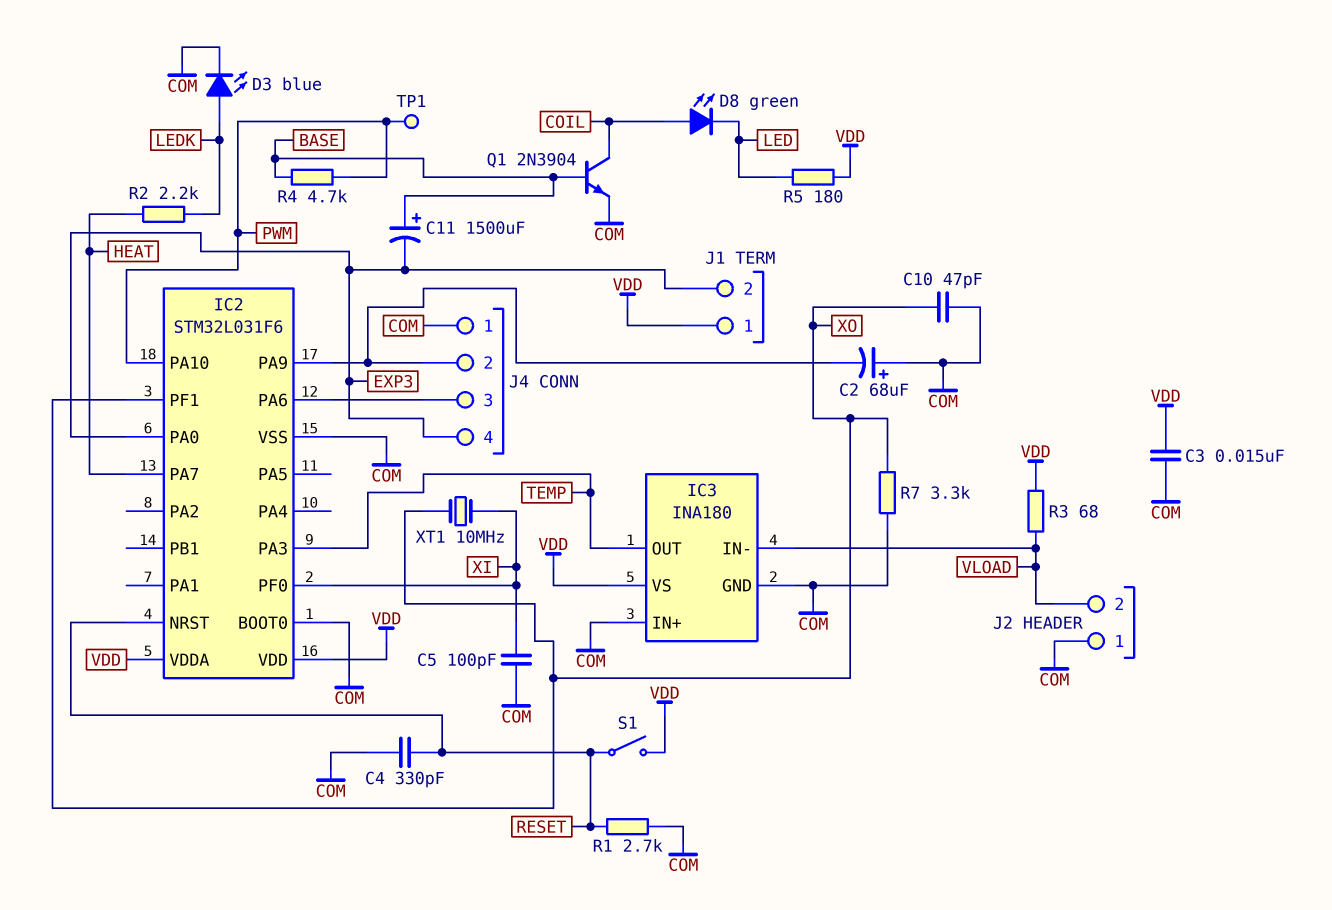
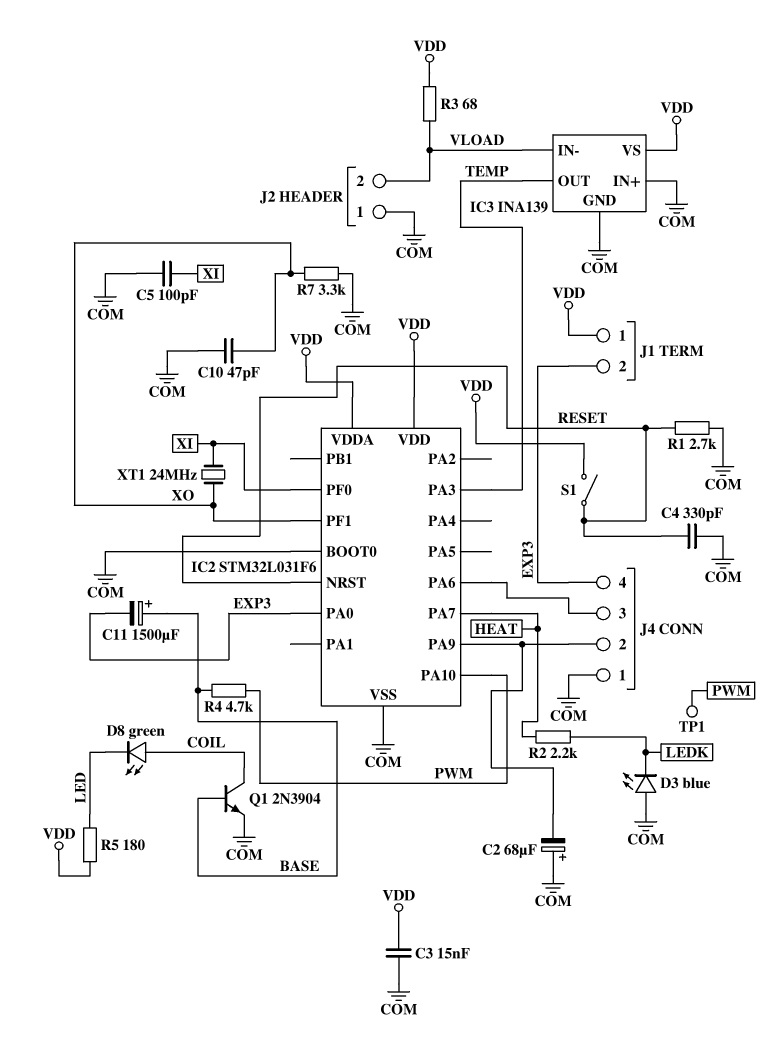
D3: LED blue (A LEDK, K COM) -> LED blue (A COM, K LEDK)
IC3: INA180 -> INA139
XT1: 10MHz (XI, XO) -> 24MHz (XI, XO)

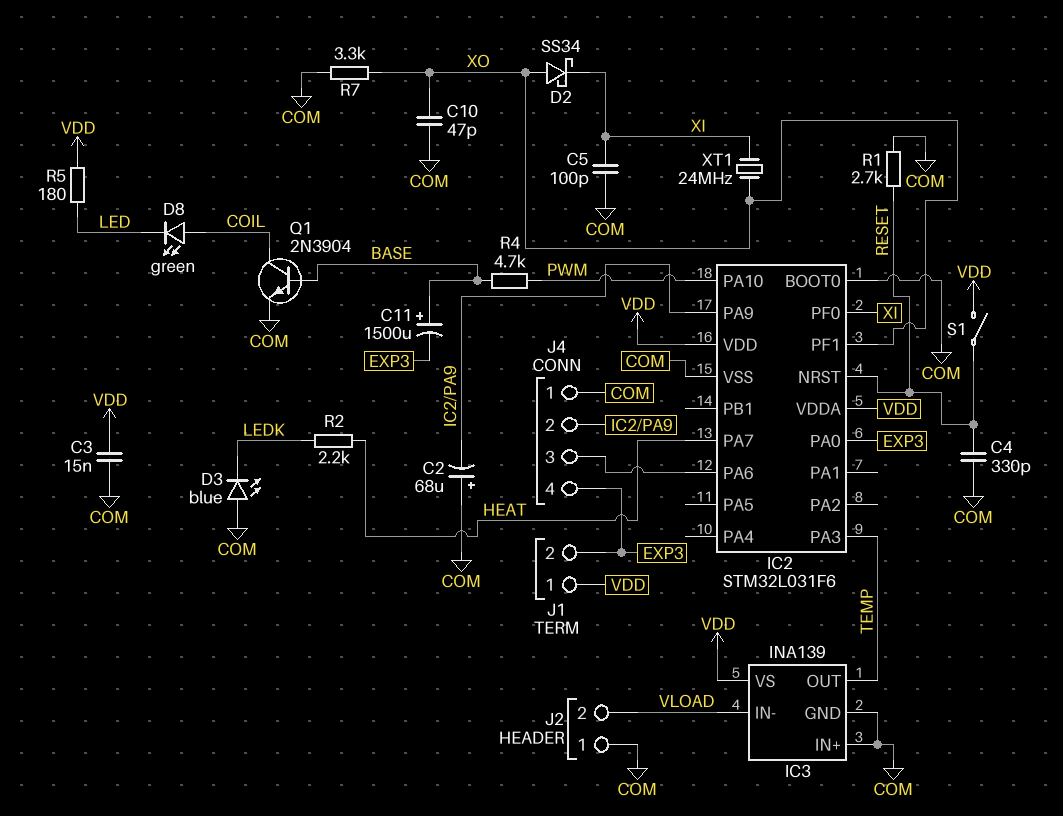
D2: none -> schottky SS34 (A XO, K XI)
R3: 68 (VDD, VLOAD) -> none
TP1: test point (PWM) -> none

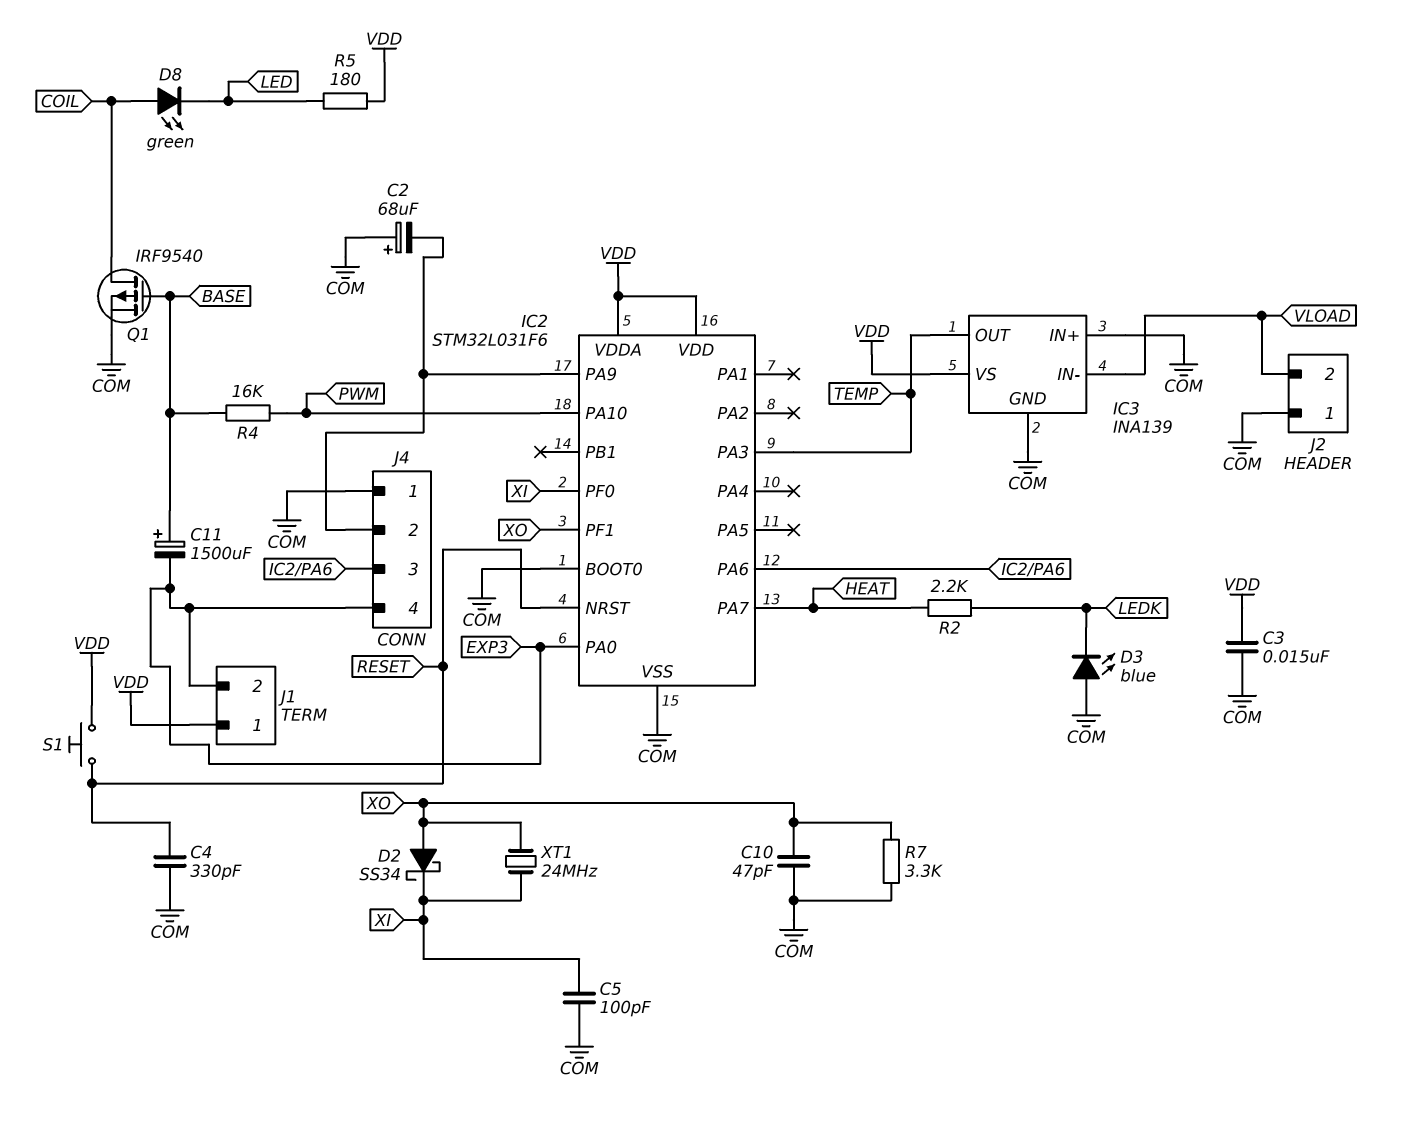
Q1: NPN 2N3904 (B BASE, C COIL, E COM) -> PMOS IRF9540 (G BASE, D COIL, S COM)
R1: 2.7k (COM, RESET) -> none
R4: 4.7k (BASE, PWM) -> 16k (BASE, PWM)
S1: switch (RESET, VDD) -> button (RESET, VDD)

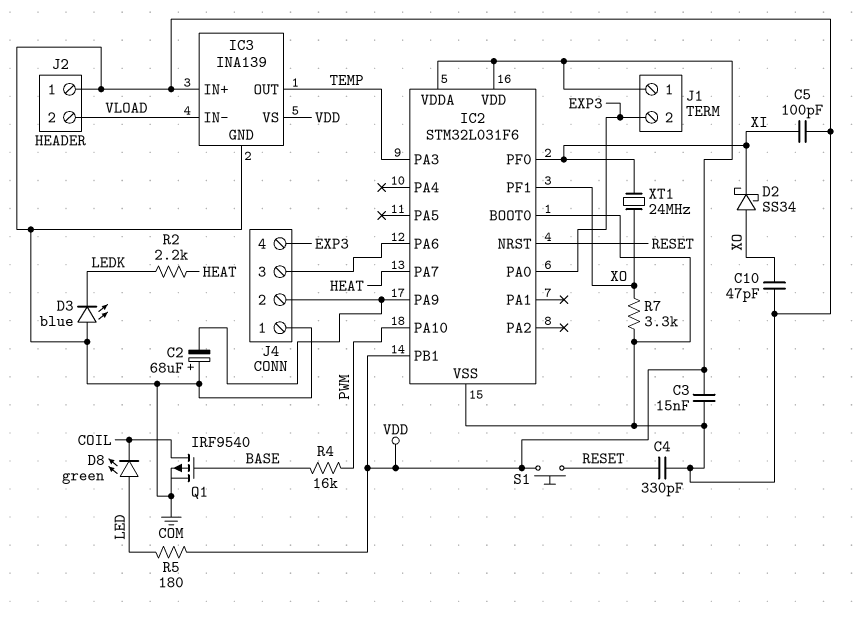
C11: 1500uF (plus BASE, minus EXP3) -> none
D8: LED green (A COIL, K LED) -> LED green (A LED, K COIL)
IC2 pin PB1: none -> VDD

